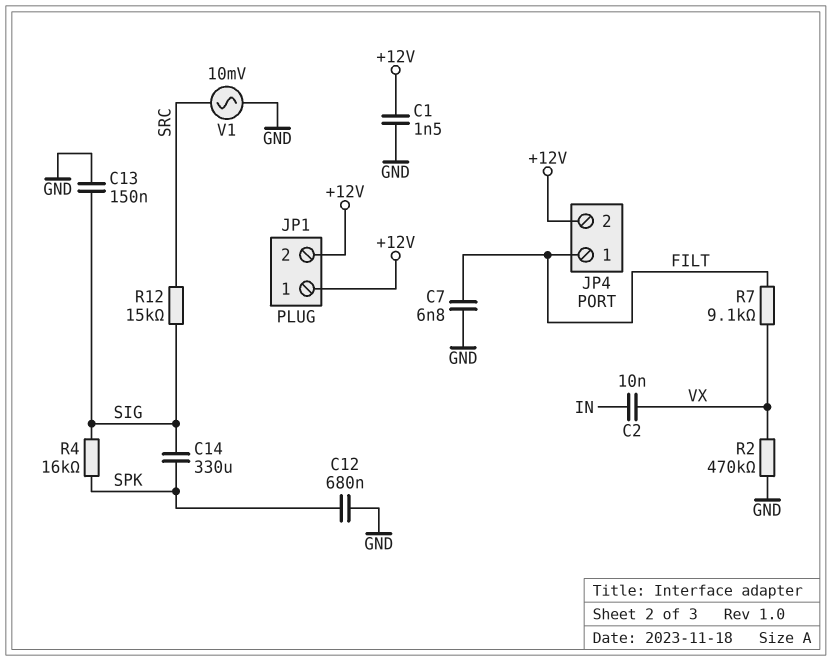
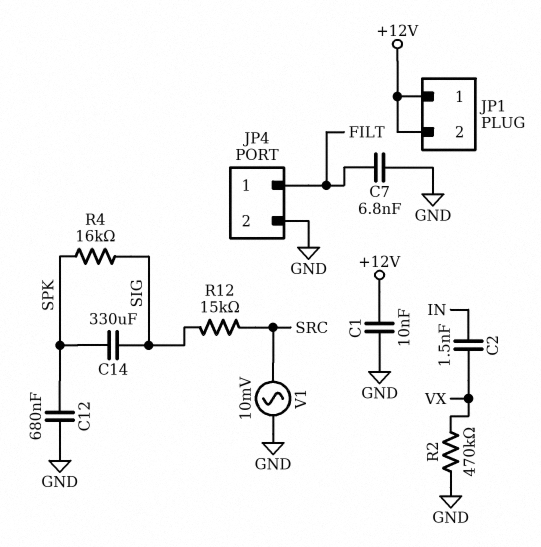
C1: 1.5nF (+12V, GND) -> 10nF (+12V, GND)
C2: 10nF (IN, VX) -> 1.5nF (IN, VX)
C13: 150nF (GND, SIG) -> none
JP4 pin 2: +12V -> GND
R7: 9.1k (FILT, VX) -> none

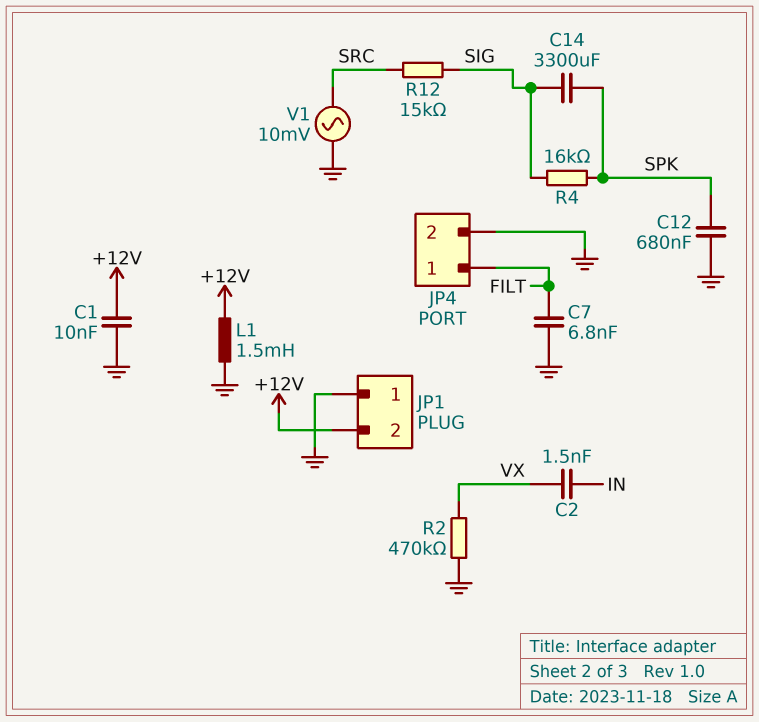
C14: 330uF (SIG, SPK) -> 3300uF (SIG, SPK)
JP1 pin 1: +12V -> GND
L1: none -> 1.5mH (+12V, GND)

